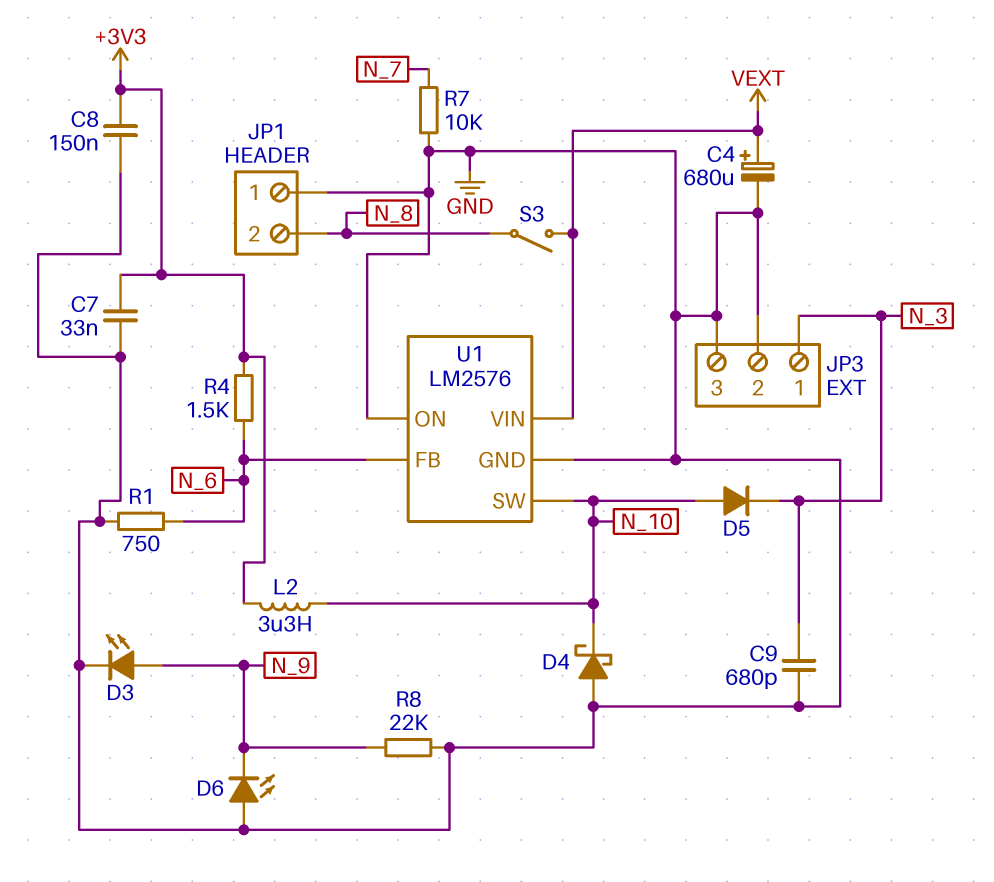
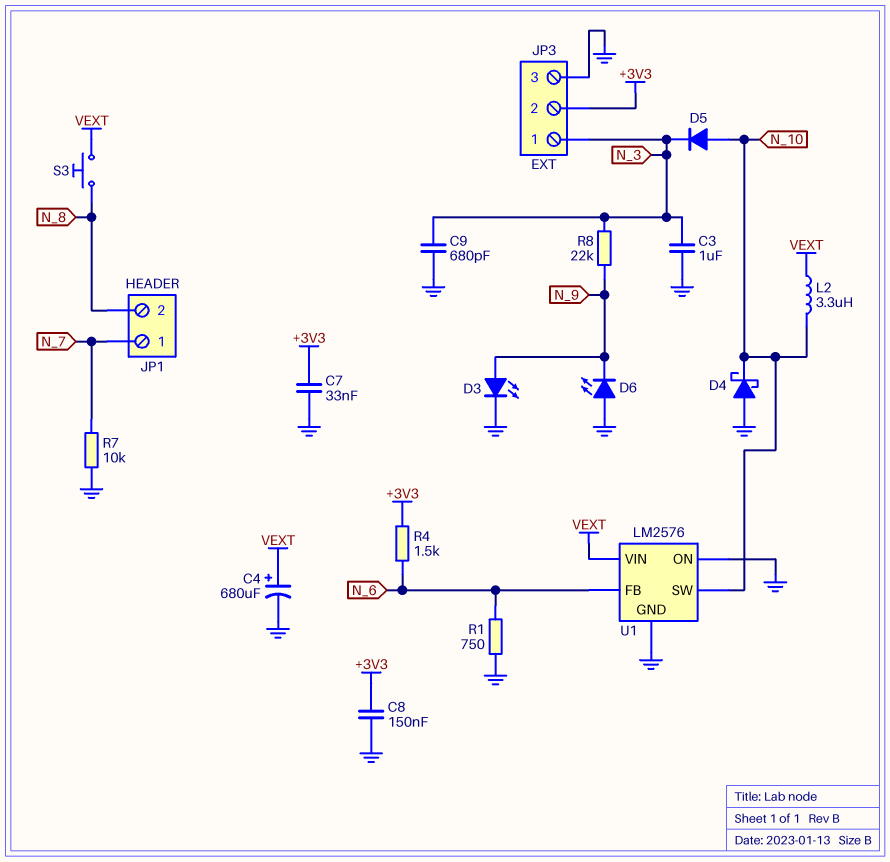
C3: none -> 1uF (GND, N_3)
JP1 pin 1: GND -> N_7
JP3 pin 2: GND -> +3V3
L2: 3.3uH (+3V3, N_10) -> 3.3uH (N_10, VEXT)
R8: 22k (GND, N_9) -> 22k (N_3, N_9)
S3: switch (N_8, VEXT) -> button (N_8, VEXT)

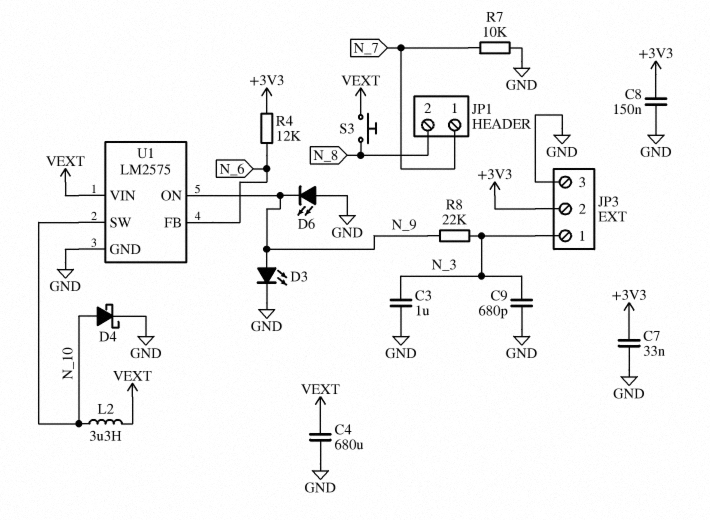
C4: 680uF (plus VEXT, minus GND) -> 680uF (GND, VEXT)
D4: schottky (A GND, K N_10) -> schottky (A N_10, K GND)
D5: diode (A N_10, K N_3) -> none
R1: 750 (GND, N_6) -> none
R4: 1.5k (+3V3, N_6) -> 12k (+3V3, N_6)
U1: LM2576 -> LM2575
U1 pin ON: GND -> N_9

